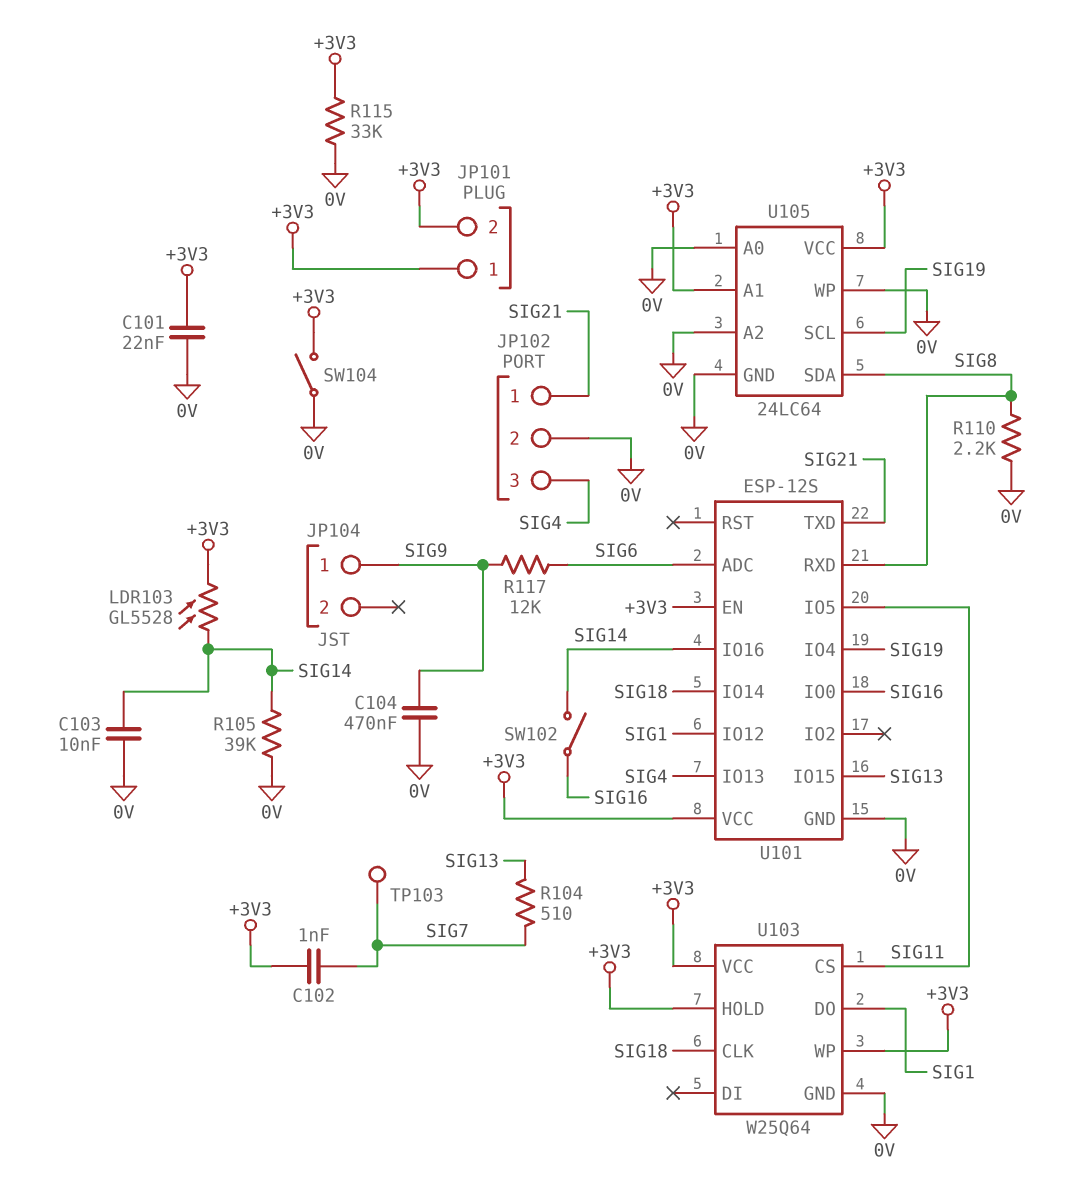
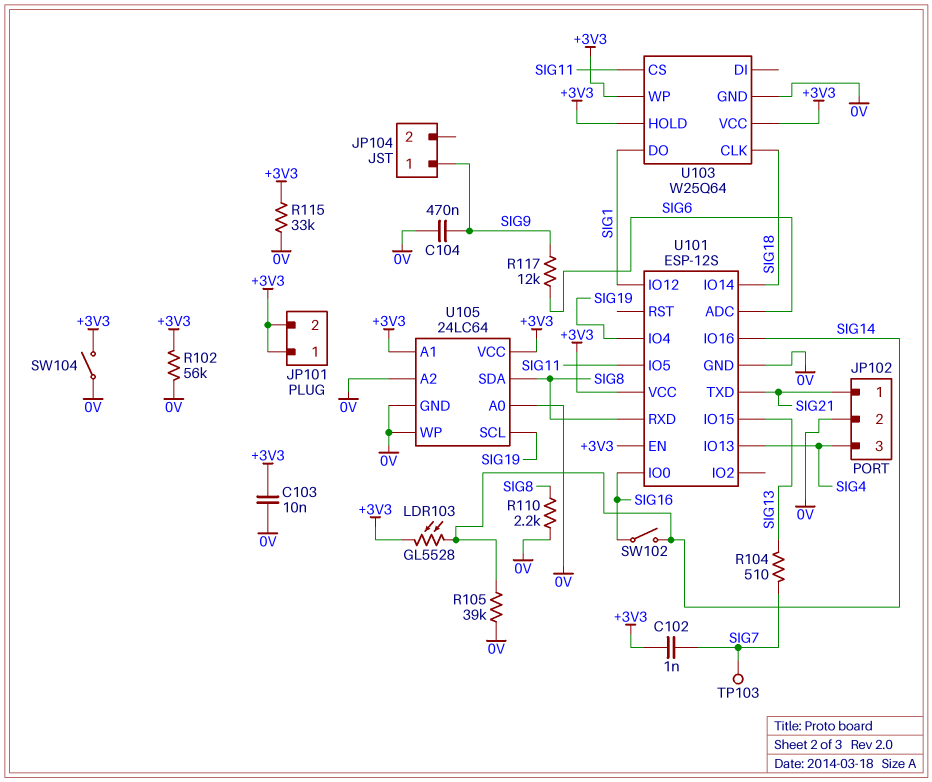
C101: 22nF (+3V3, 0V) -> none
C103: 10nF (0V, SIG14) -> 10nF (+3V3, 0V)
R102: none -> 56k (+3V3, 0V)

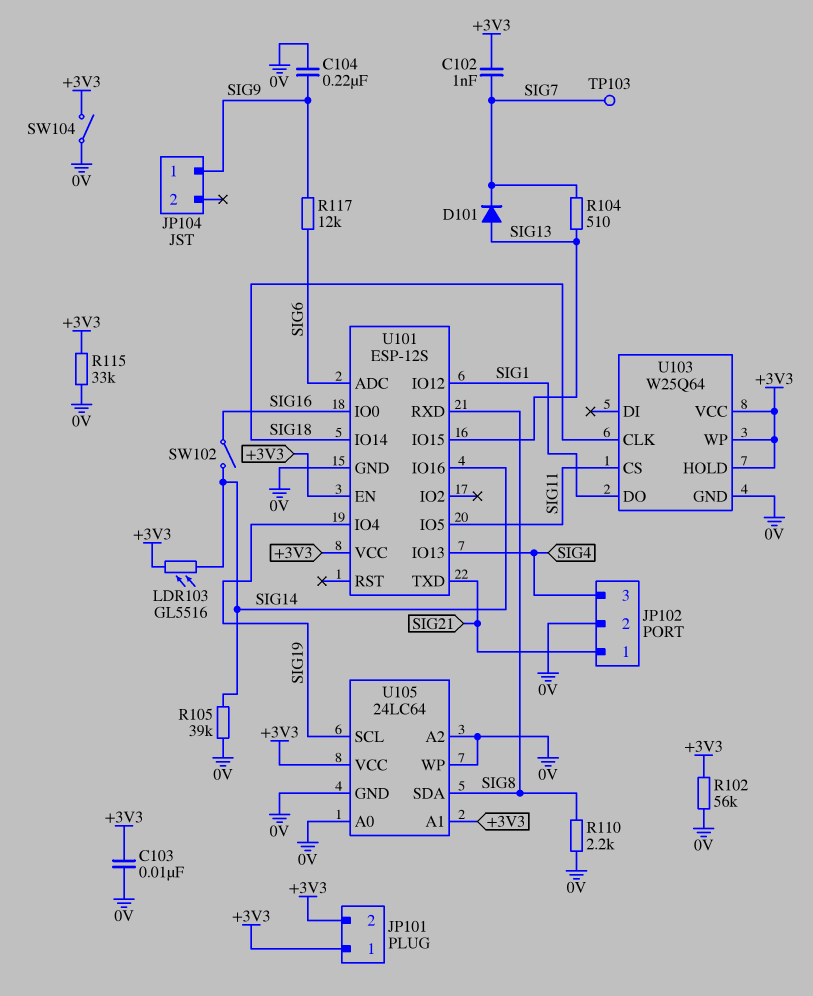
C104: 470nF (0V, SIG9) -> 220nF (0V, SIG9)
D101: none -> diode (A SIG13, K SIG7)
LDR103: GL5528 (+3V3, SIG14) -> GL5516 (+3V3, SIG14)

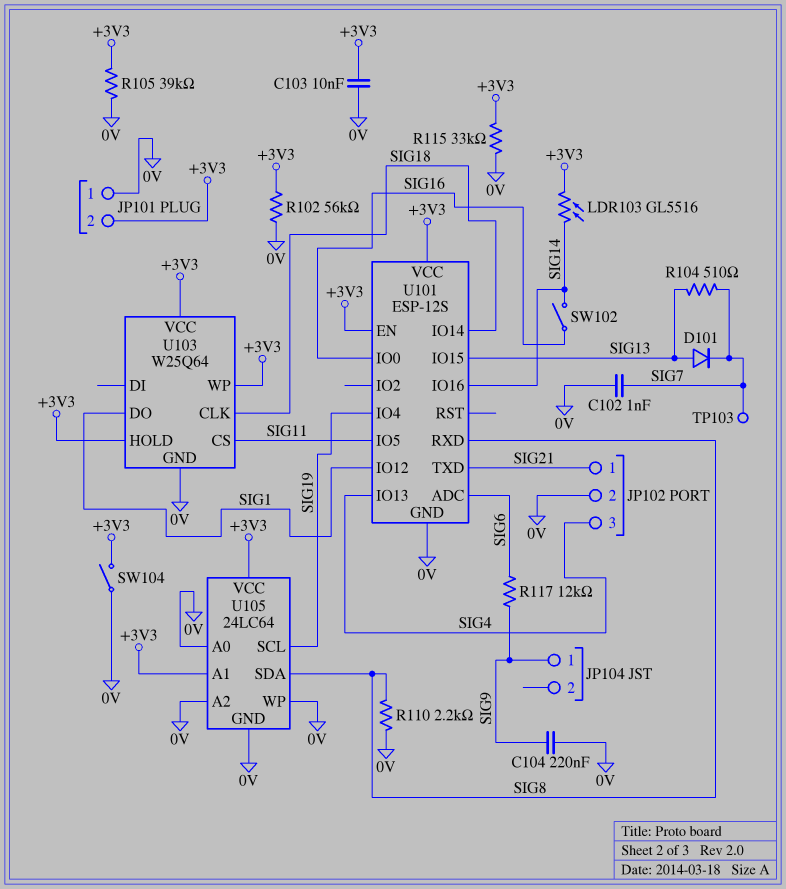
C102: 1nF (+3V3, SIG7) -> 1nF (0V, SIG7)
JP101 pin 1: +3V3 -> 0V
R105: 39k (0V, SIG14) -> 39k (+3V3, 0V)

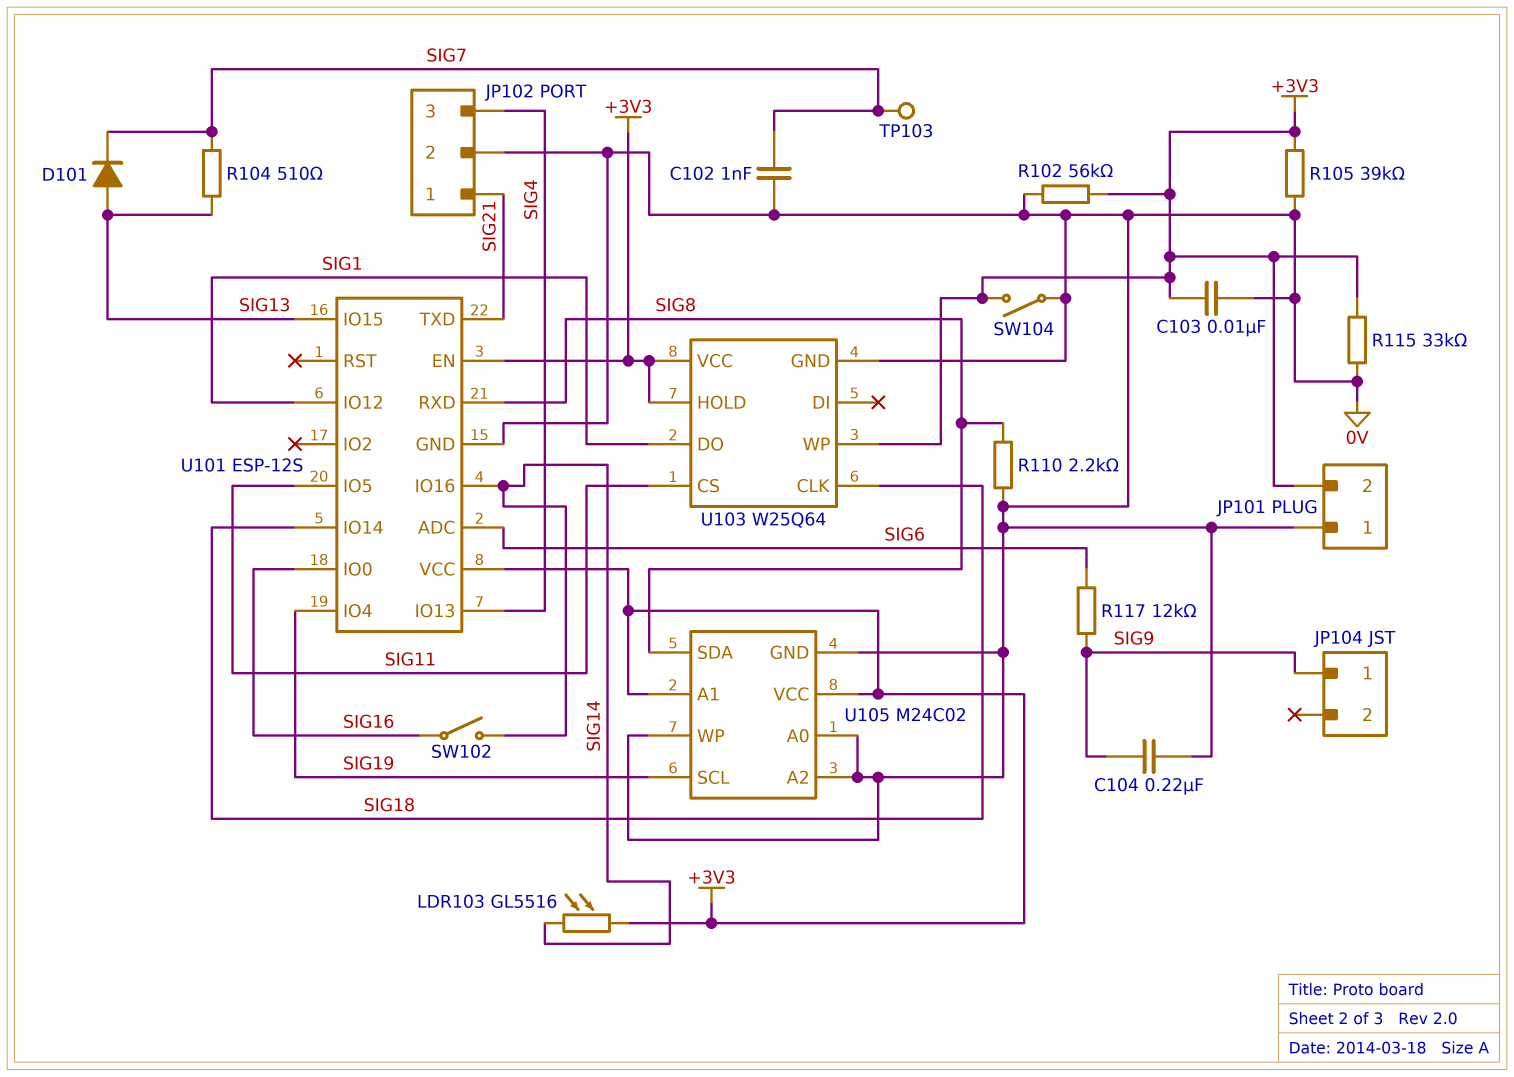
U105: 24LC64 -> M24C02

